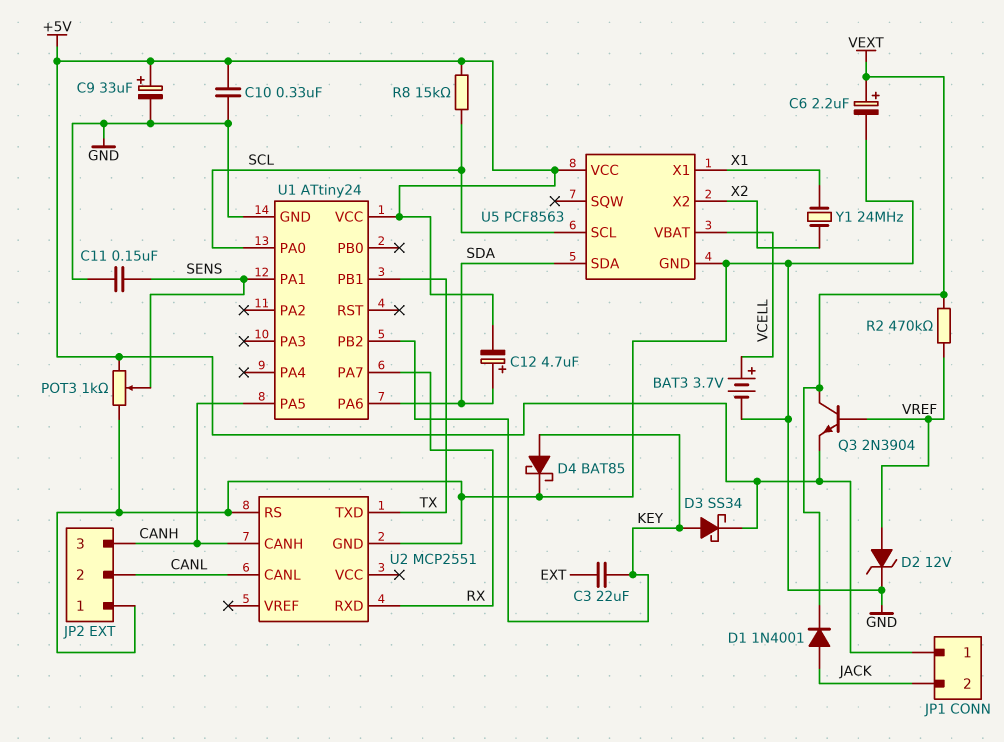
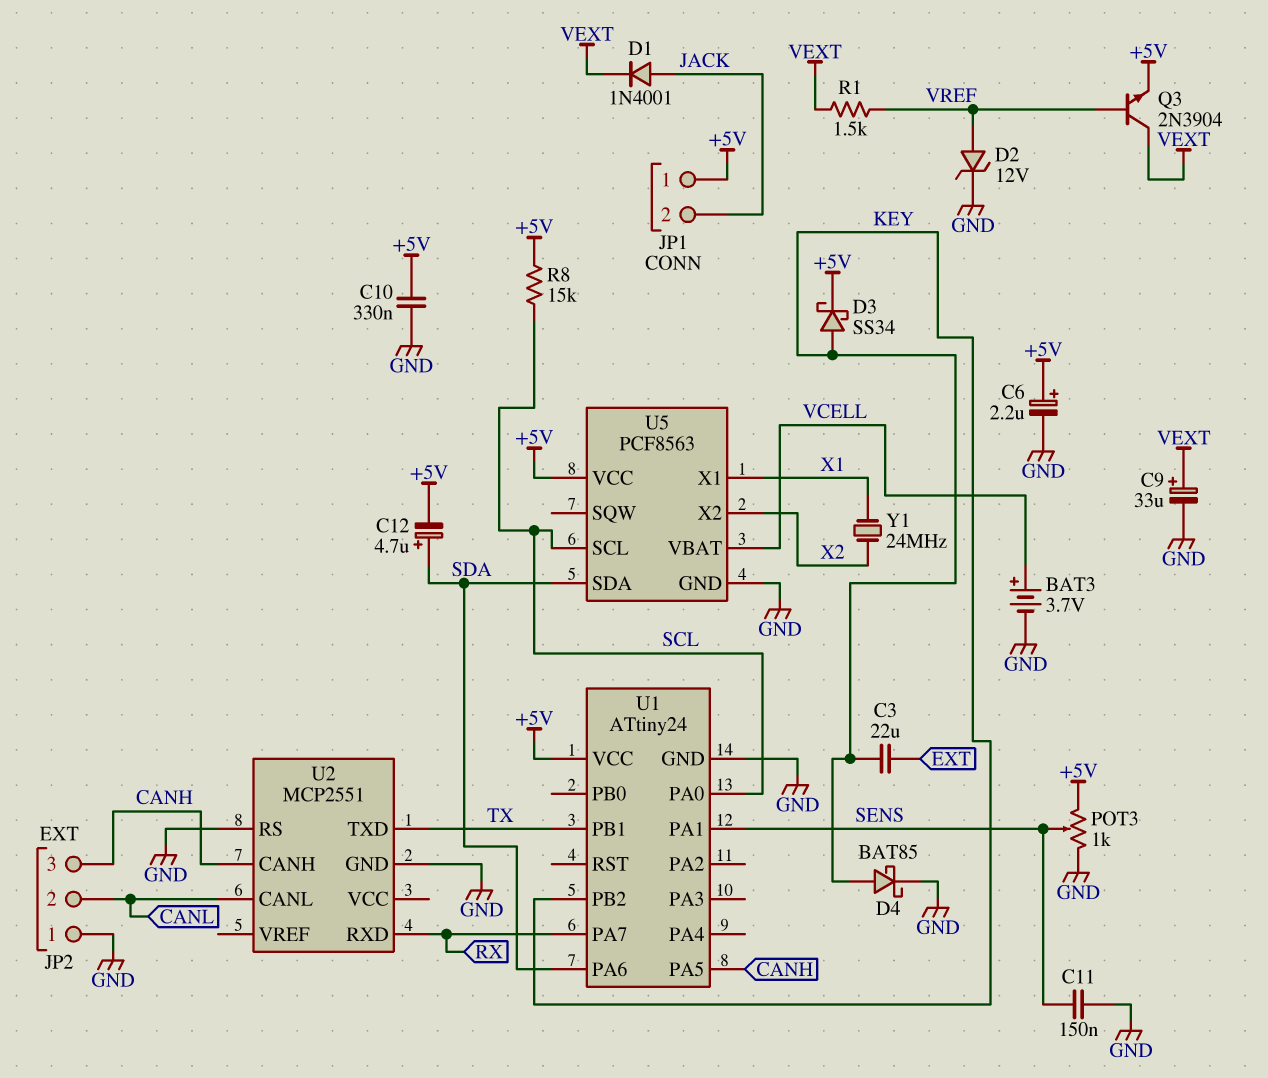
C6: 2.2uF (plus VEXT, minus GND) -> 2.2uF (plus +5V, minus GND)
C9: 33uF (plus +5V, minus GND) -> 33uF (plus VEXT, minus GND)
R1: none -> 1.5k (VEXT, VREF)
R2: 470k (VEXT, VREF) -> none

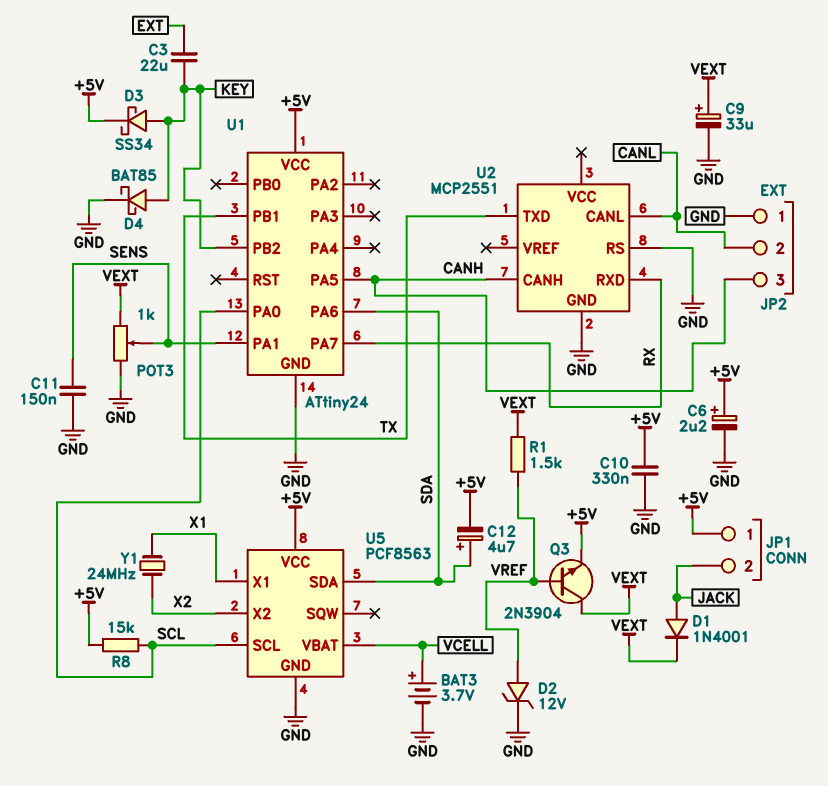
POT3: 1k (+5V, GND, wiper SENS) -> 1k (GND, VEXT, wiper SENS)

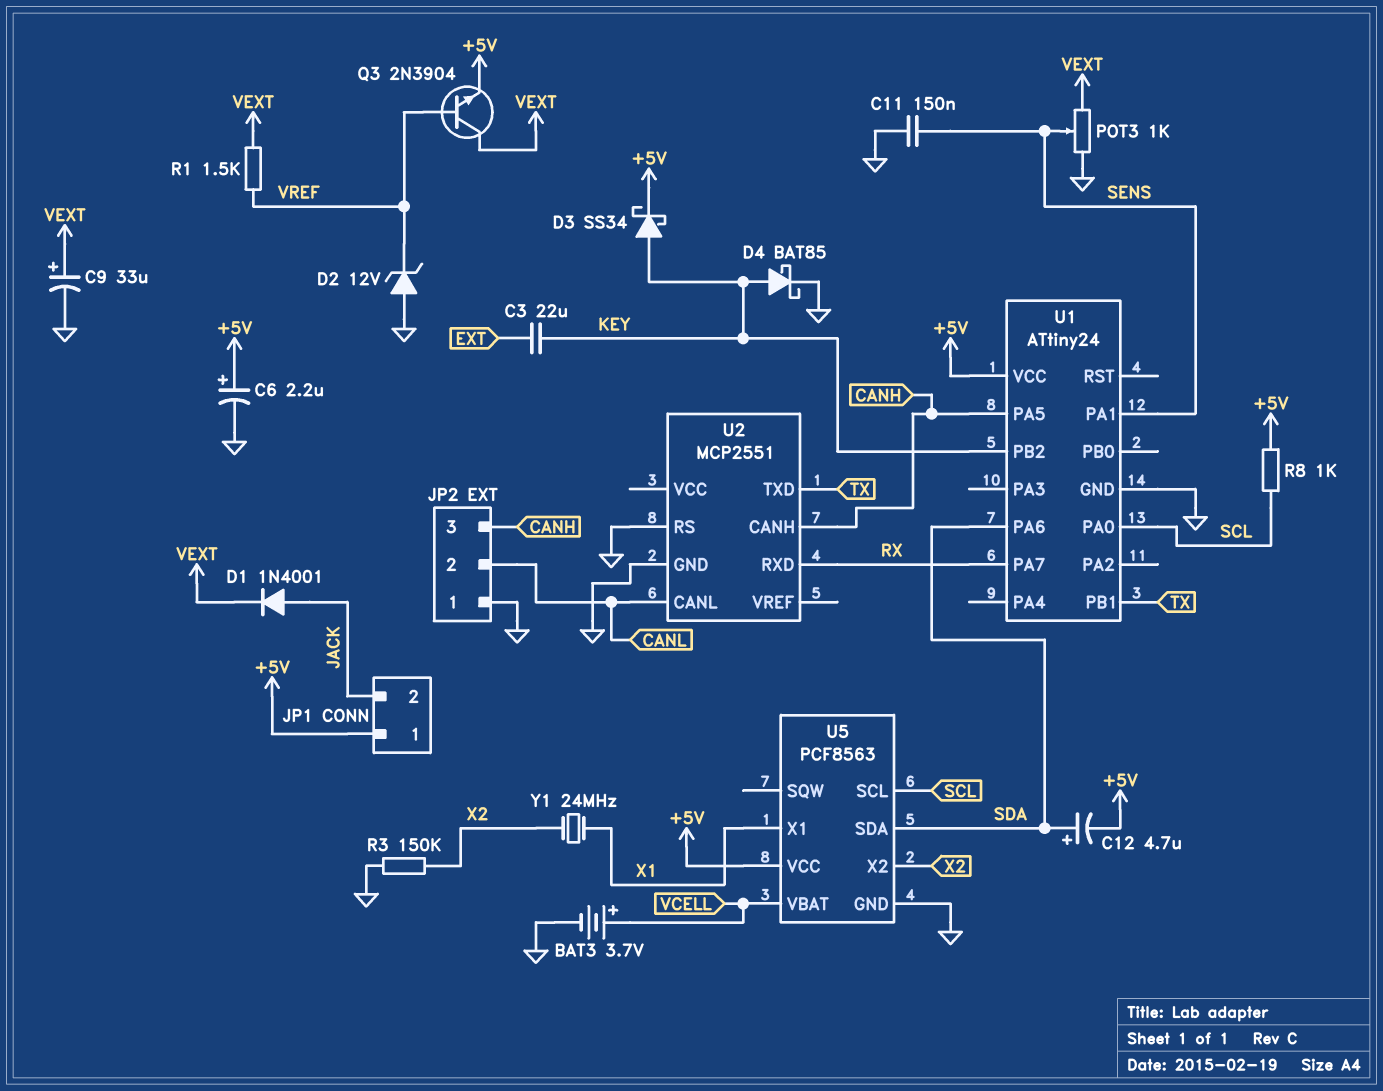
C10: 330nF (+5V, GND) -> none
D2: zener 12V (A VREF, K GND) -> zener 12V (A GND, K VREF)
R3: none -> 150k (GND, X2)
R8: 15k (+5V, SCL) -> 1k (+5V, SCL)

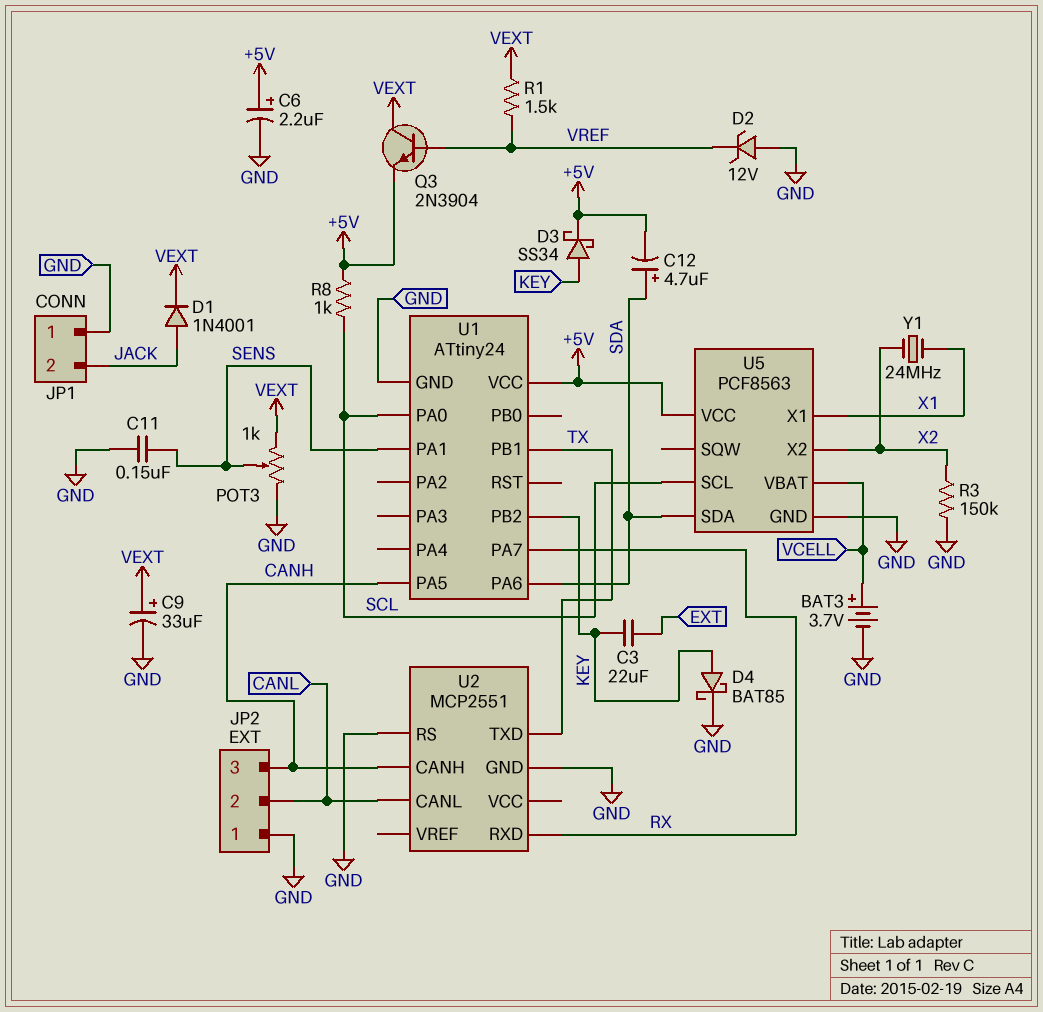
JP1 pin 1: +5V -> GND

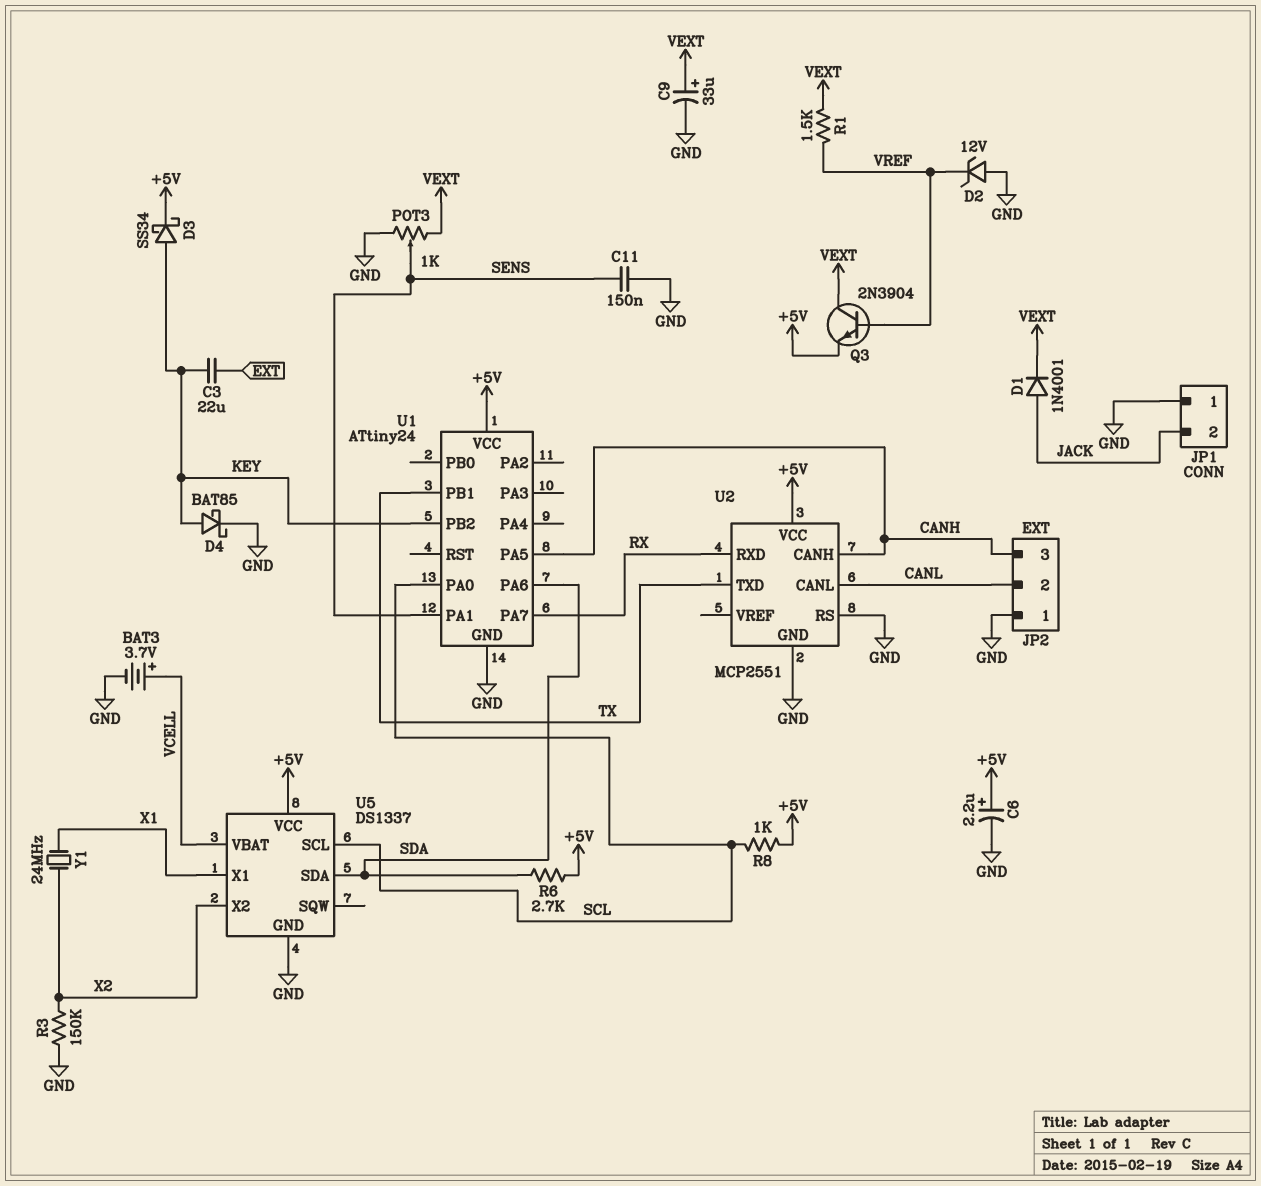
C12: 4.7uF (plus SDA, minus +5V) -> none
R6: none -> 2.7k (+5V, SDA)
U2 pin VCC: none -> +5V
U5: PCF8563 -> DS1337

